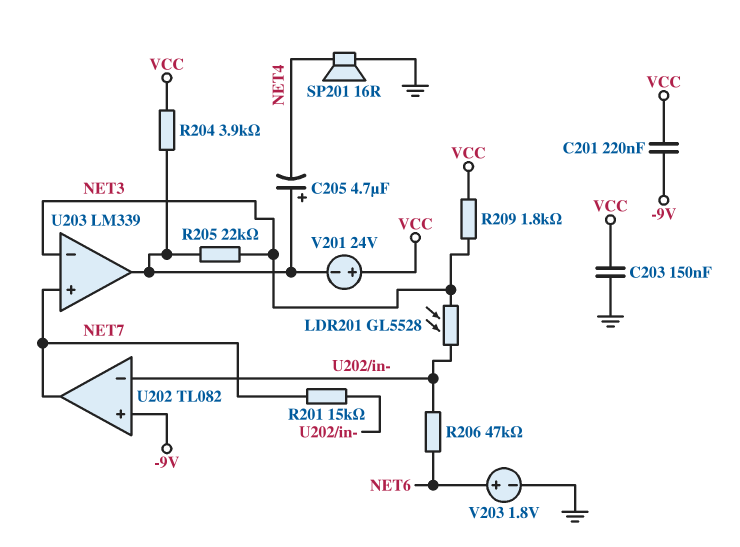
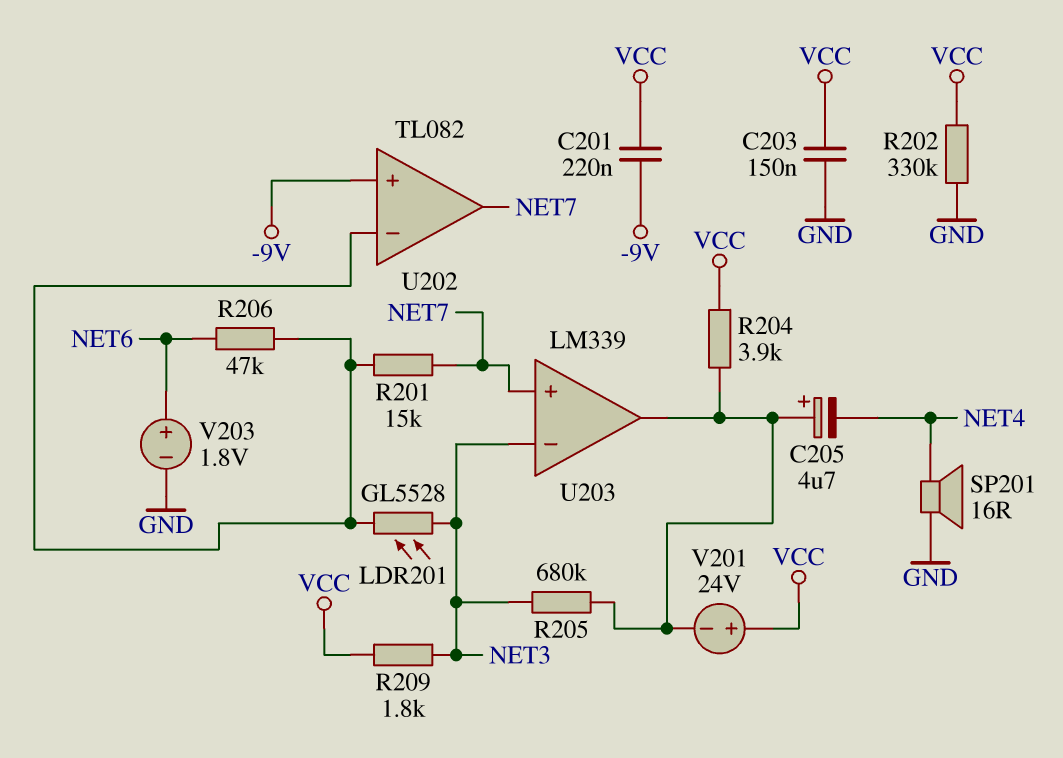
R202: none -> 330k (GND, VCC)
R205: 22k (NET3, U203/out) -> 680k (NET3, U203/out)

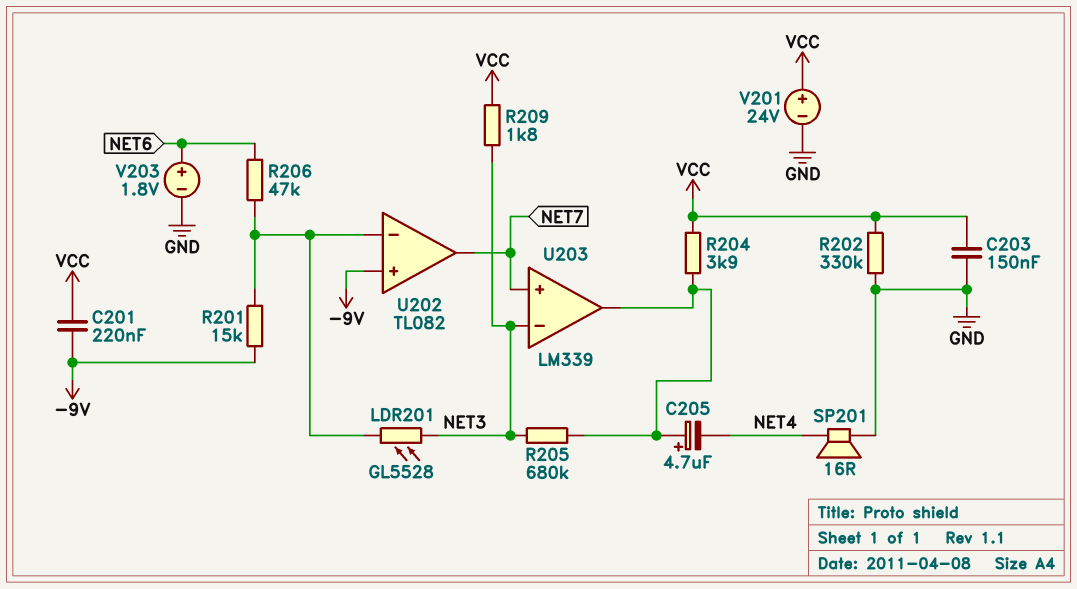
R201: 15k (NET7, U202/in-) -> 15k (-9V, U202/in-)
V201: 24V (plus VCC, minus U203/out) -> 24V (plus VCC, minus GND)

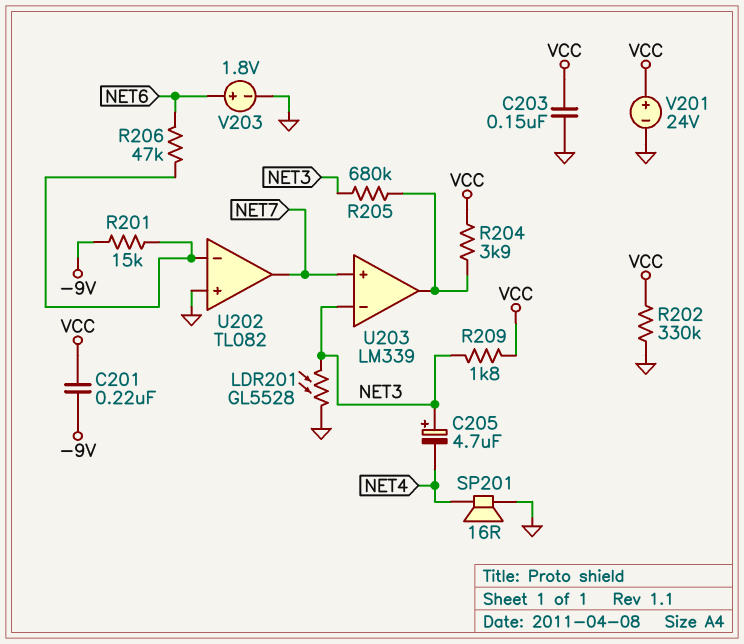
C205: 4.7uF (plus U203/out, minus NET4) -> 4.7uF (plus NET3, minus NET4)
LDR201: GL5528 (NET3, U202/in-) -> GL5528 (GND, NET3)
U202 pin in+: -9V -> GND

